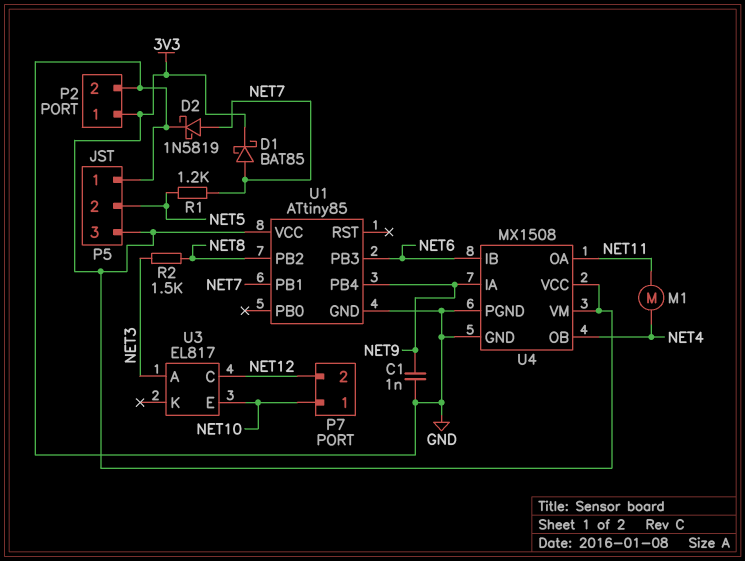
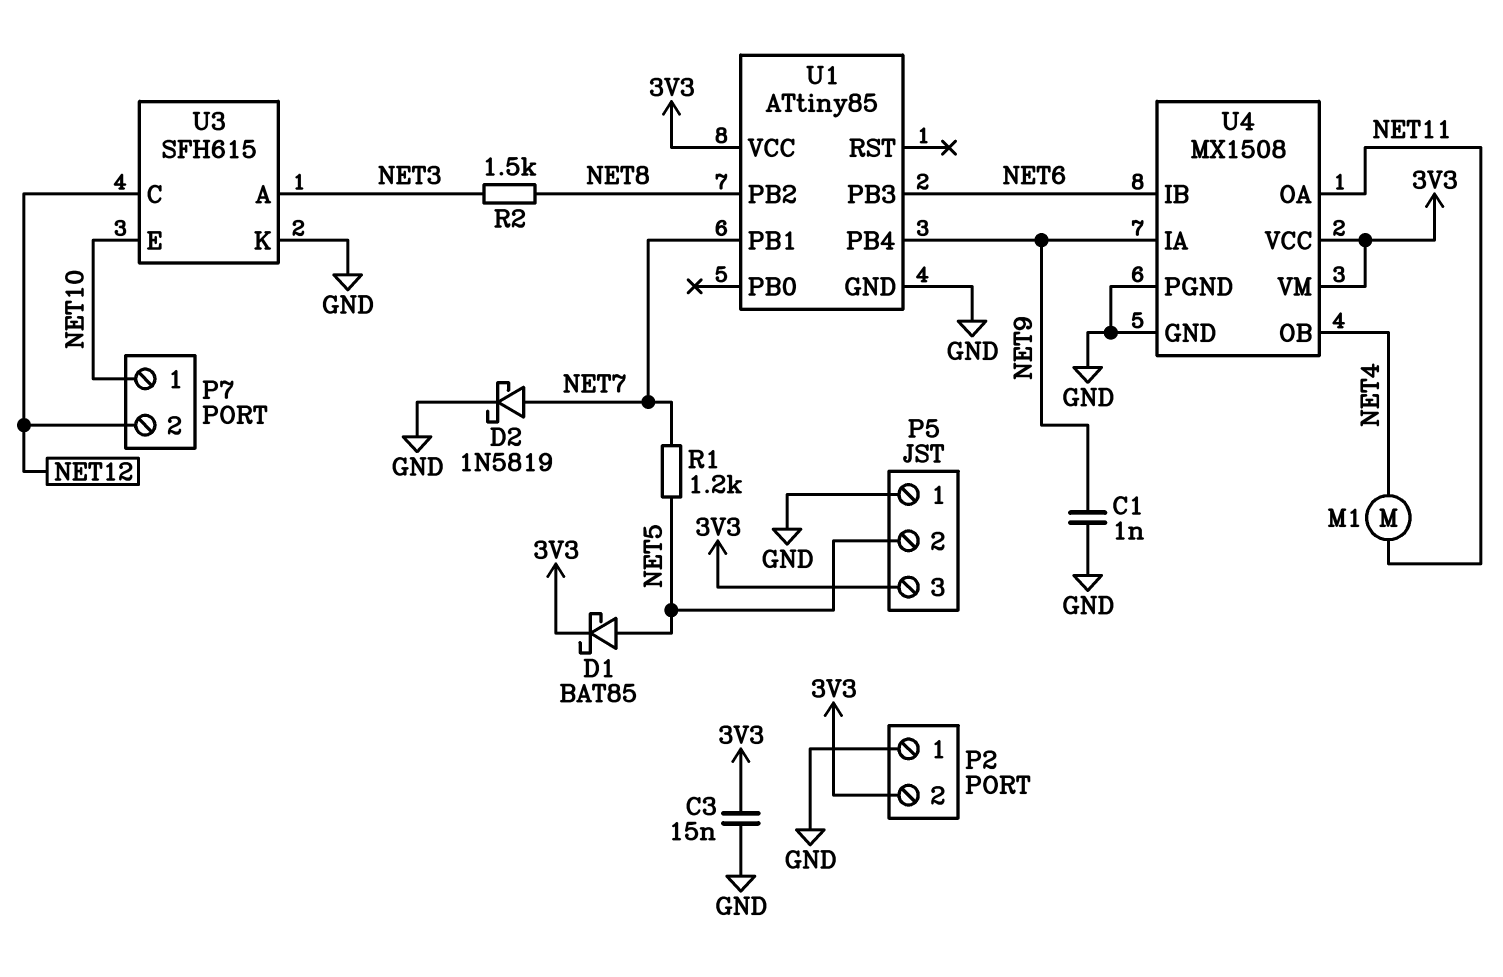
C3: none -> 15nF (3V3, GND)
D1: schottky BAT85 (A NET7, K 3V3) -> schottky BAT85 (A NET5, K 3V3)
P2 pin 1: 3V3 -> GND
P2 pin 2: GND -> 3V3
U3: EL817 -> SFH615
U3 pin K: none -> GND

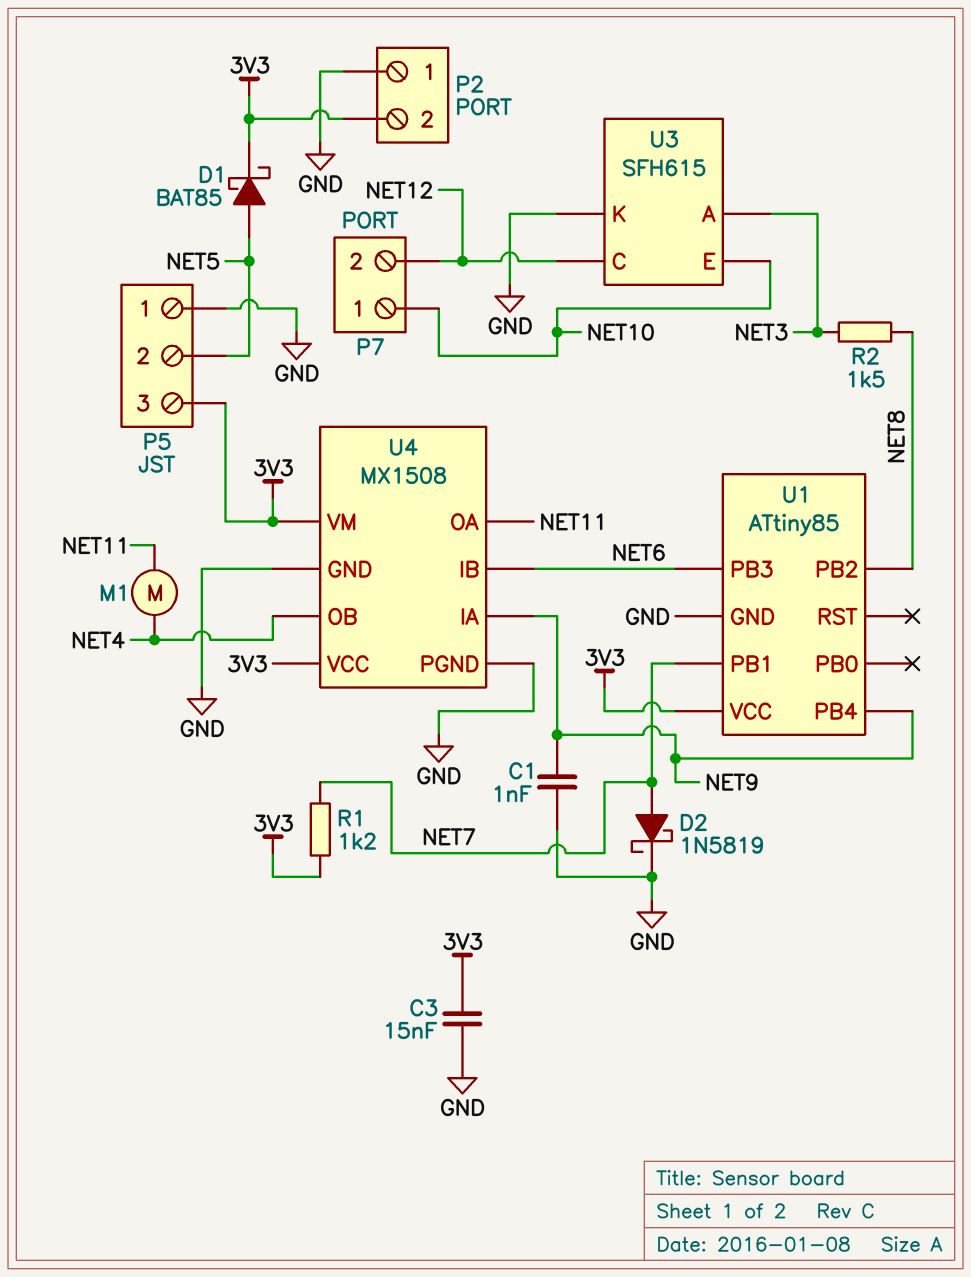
R1: 1.2k (NET5, NET7) -> 1.2k (3V3, NET7)

